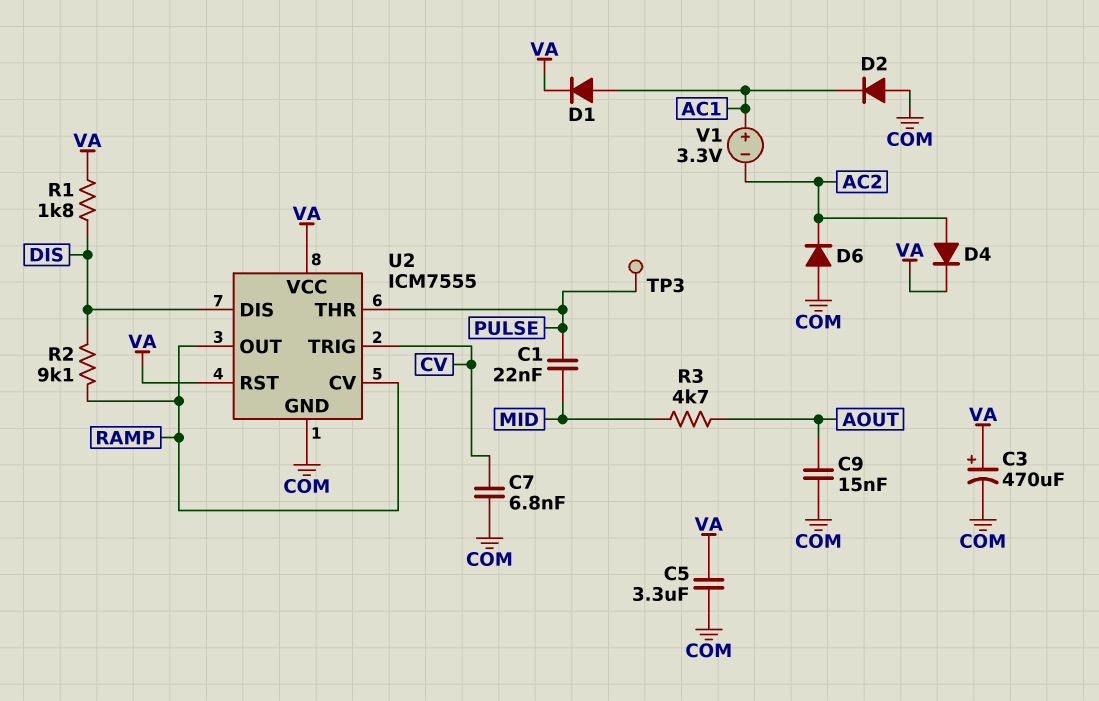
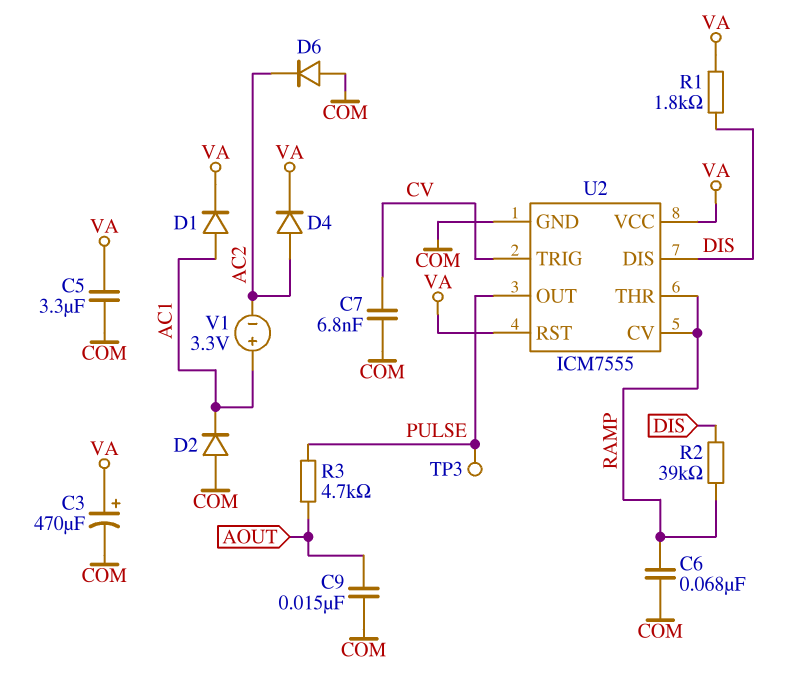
C1: 22nF (MID, PULSE) -> none
C6: none -> 68nF (COM, RAMP)
R2: 9.1k (DIS, RAMP) -> 39k (DIS, RAMP)
R3: 4.7k (AOUT, MID) -> 4.7k (AOUT, PULSE)
U2 pin OUT: RAMP -> PULSE
U2 pin THR: PULSE -> RAMP

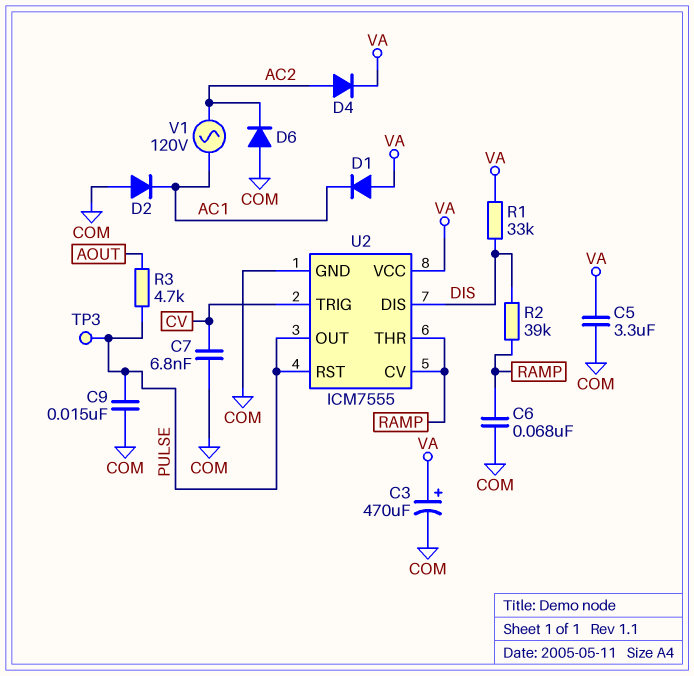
C9: 15nF (AOUT, COM) -> 15nF (COM, PULSE)
D1: diode (A AC1, K VA) -> diode (A VA, K AC1)
R1: 1.8k (DIS, VA) -> 33k (DIS, VA)
U2 pin RST: VA -> PULSE
V1: 3.3V (plus AC1, minus AC2) -> AC 120V (AC1, AC2)

